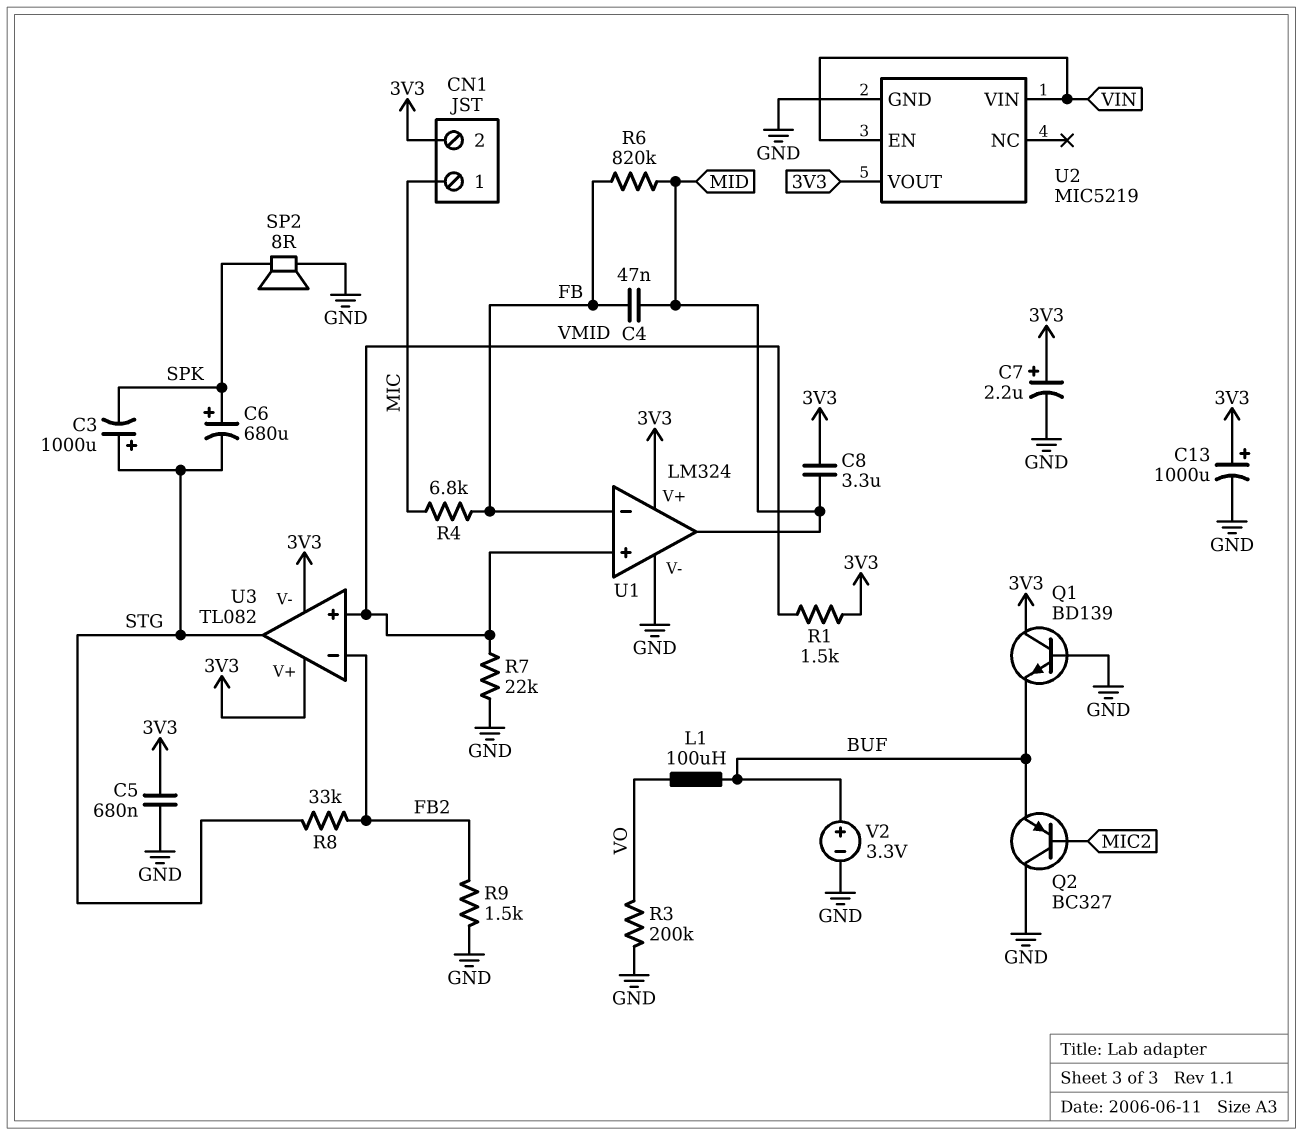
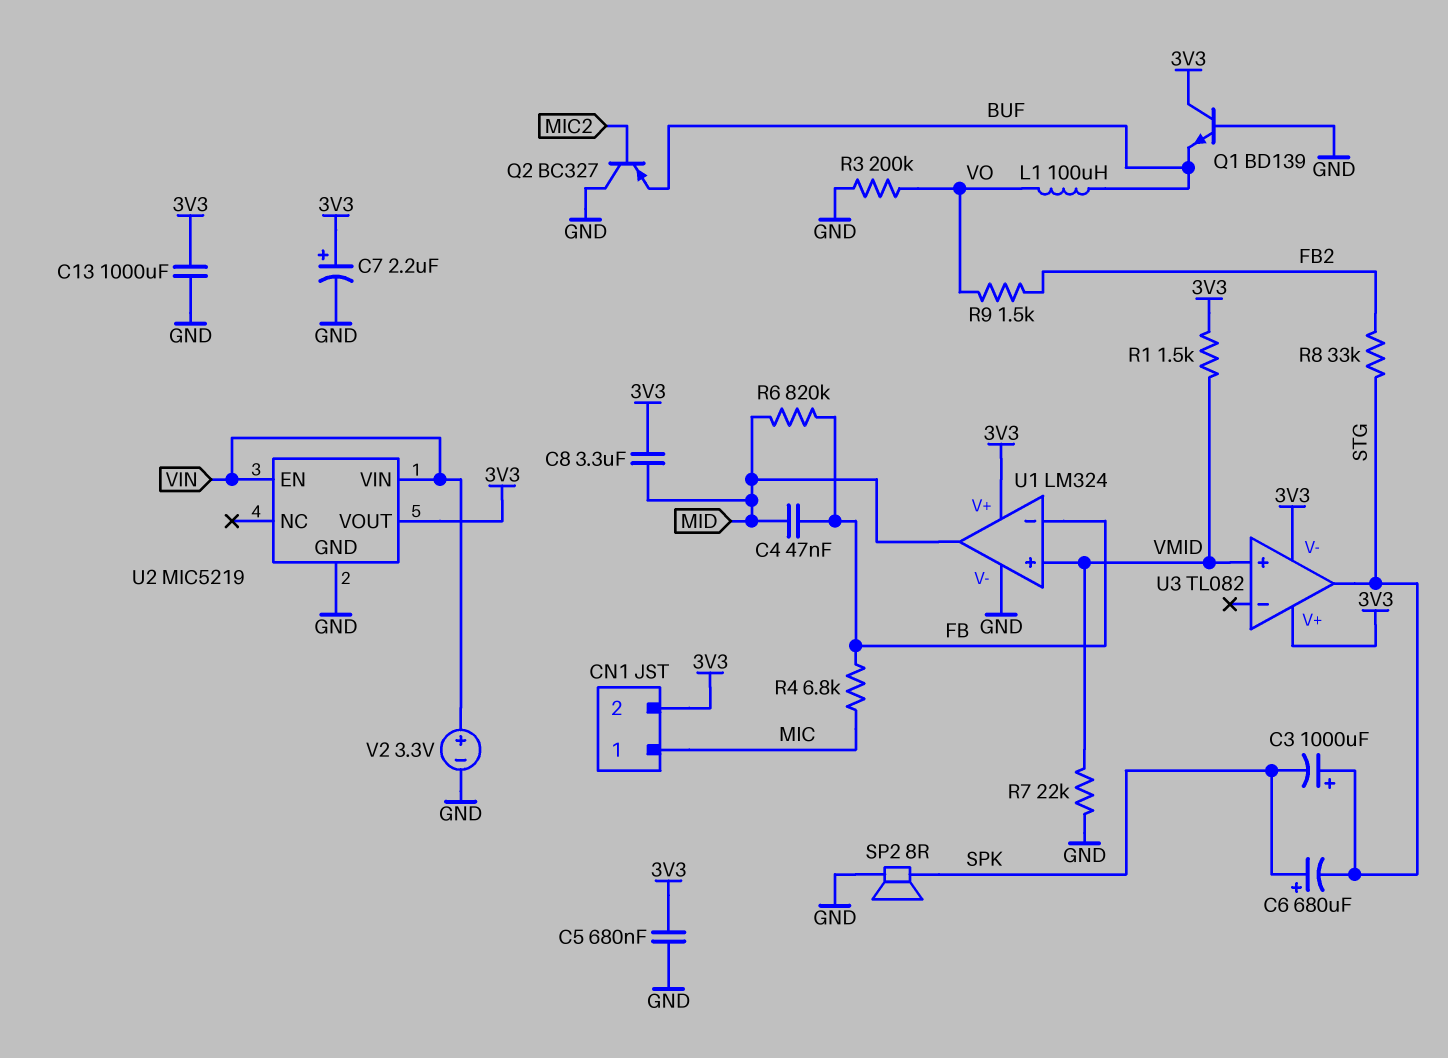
C13: 1000uF (plus 3V3, minus GND) -> 1000uF (3V3, GND)
R9: 1.5k (FB2, GND) -> 1.5k (FB2, VO)
U3 pin in-: FB2 -> none
V2: 3.3V (plus BUF, minus GND) -> 3.3V (plus VIN, minus GND)

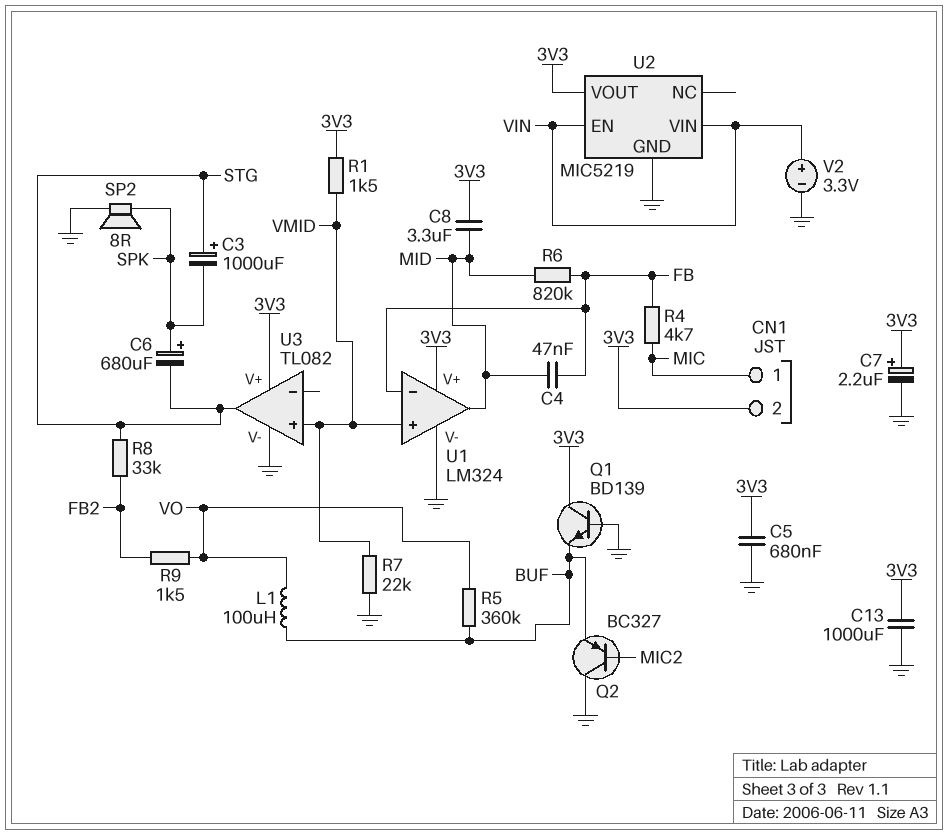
R3: 200k (GND, VO) -> none
R4: 6.8k (FB, MIC) -> 4.7k (FB, MIC)
R5: none -> 360k (BUF, VO)
U3 pin V-: 3V3 -> GND

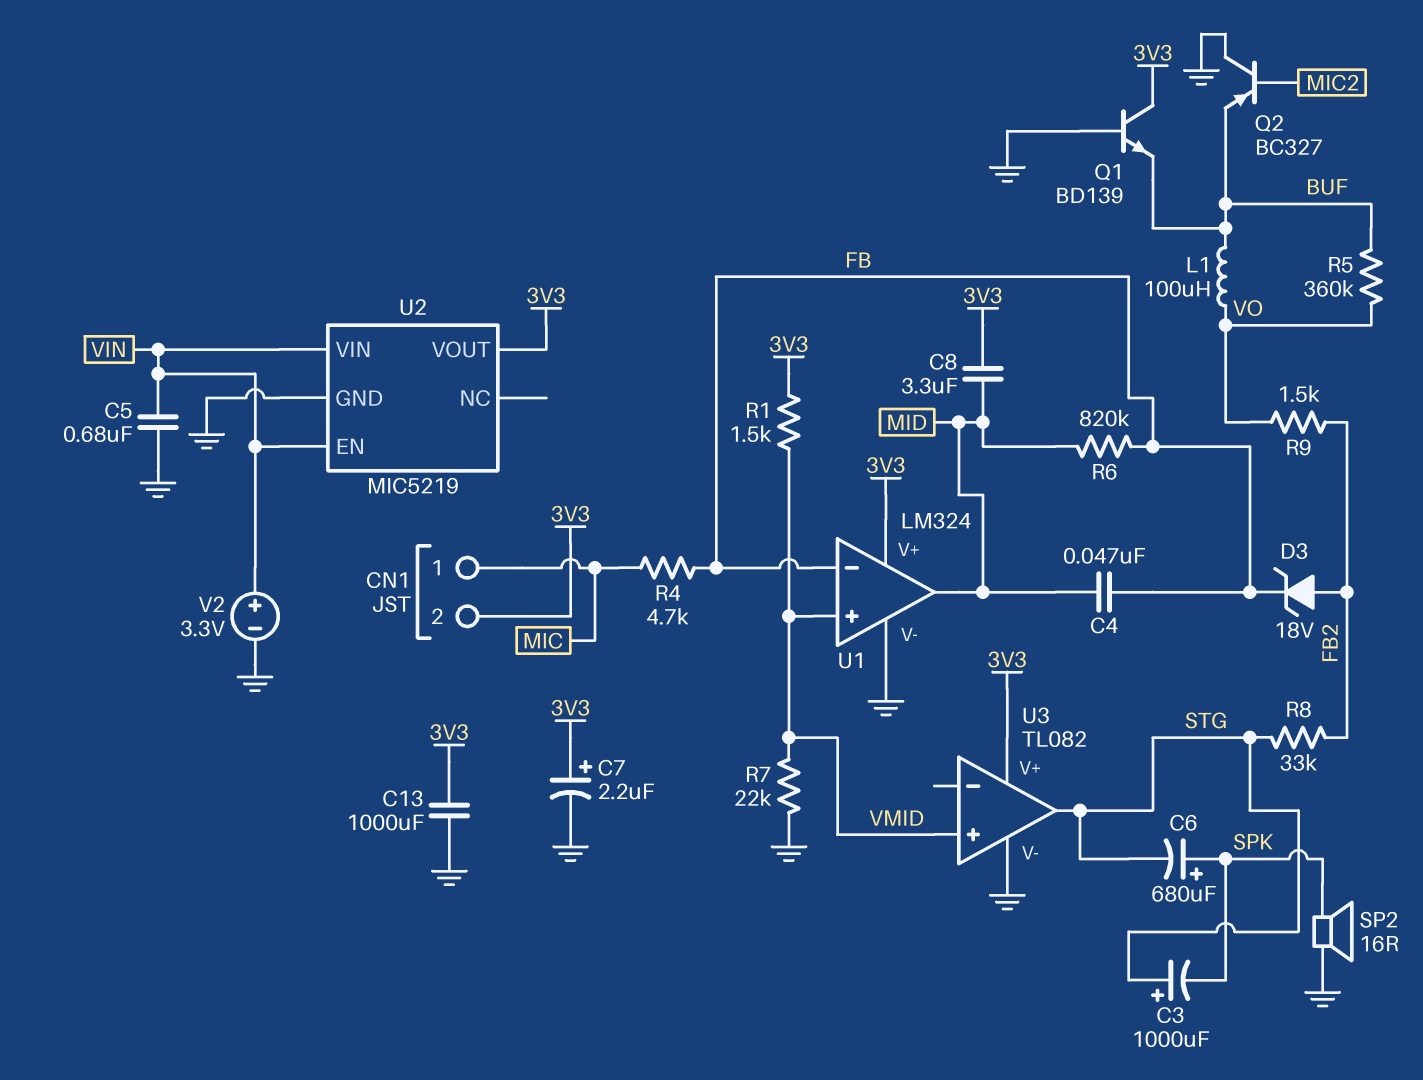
C5: 680nF (3V3, GND) -> 680nF (GND, VIN)
D3: none -> zener 18V (A FB2, K FB)
SP2: speaker 8R (GND, SPK) -> speaker 16R (GND, SPK)

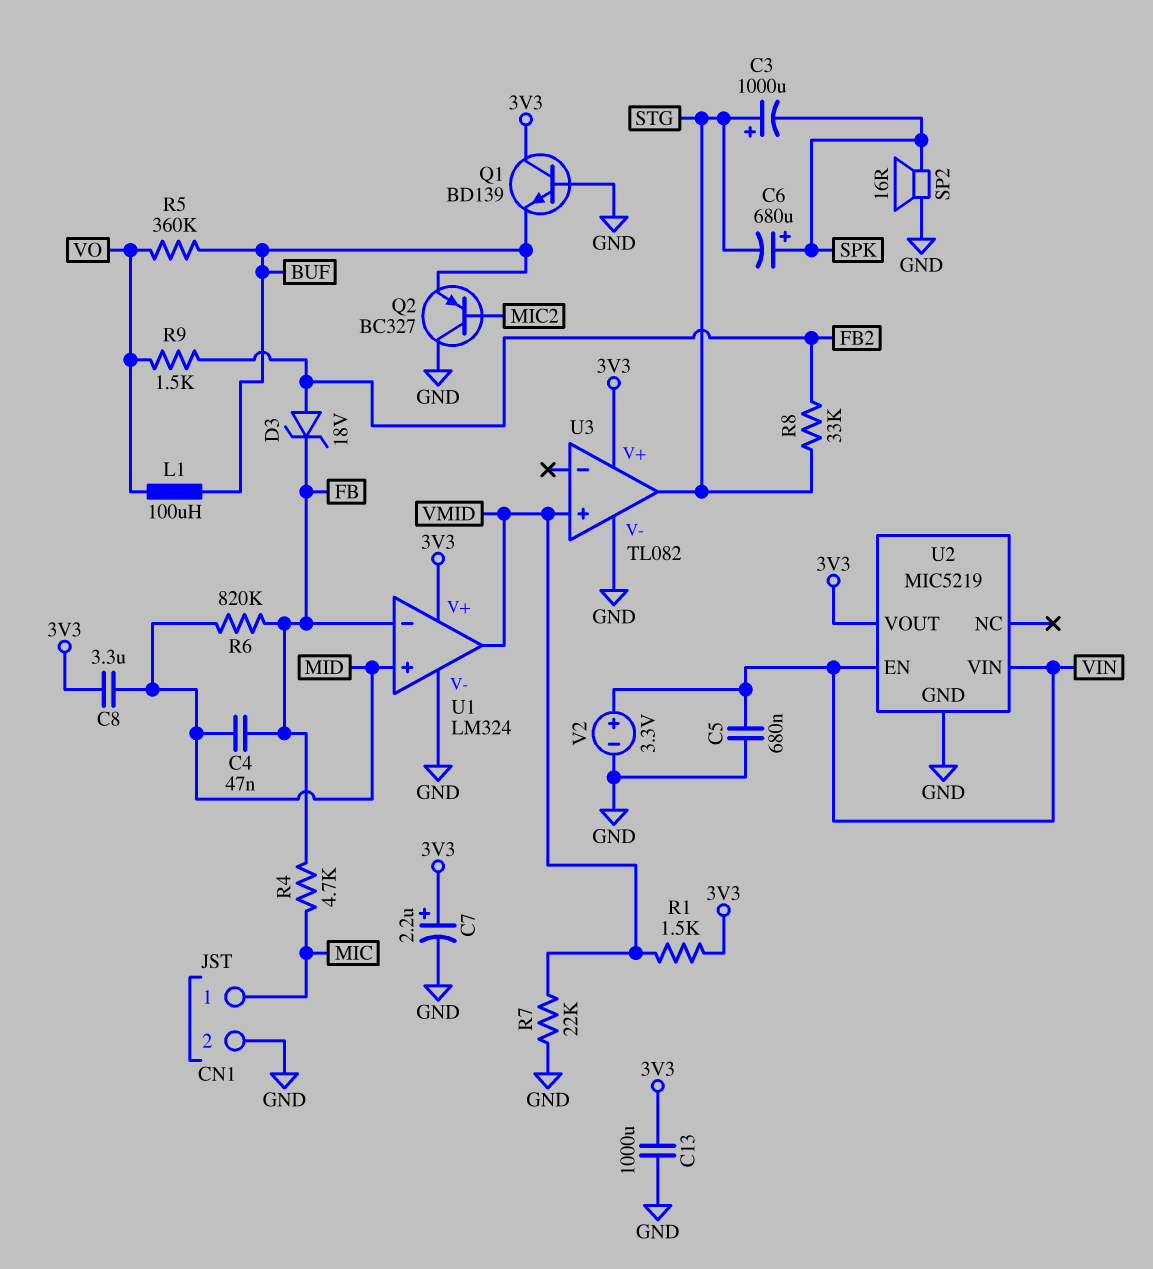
CN1 pin 2: 3V3 -> GND
U1 pin in+: VMID -> MID
U1 pin out: MID -> VMID

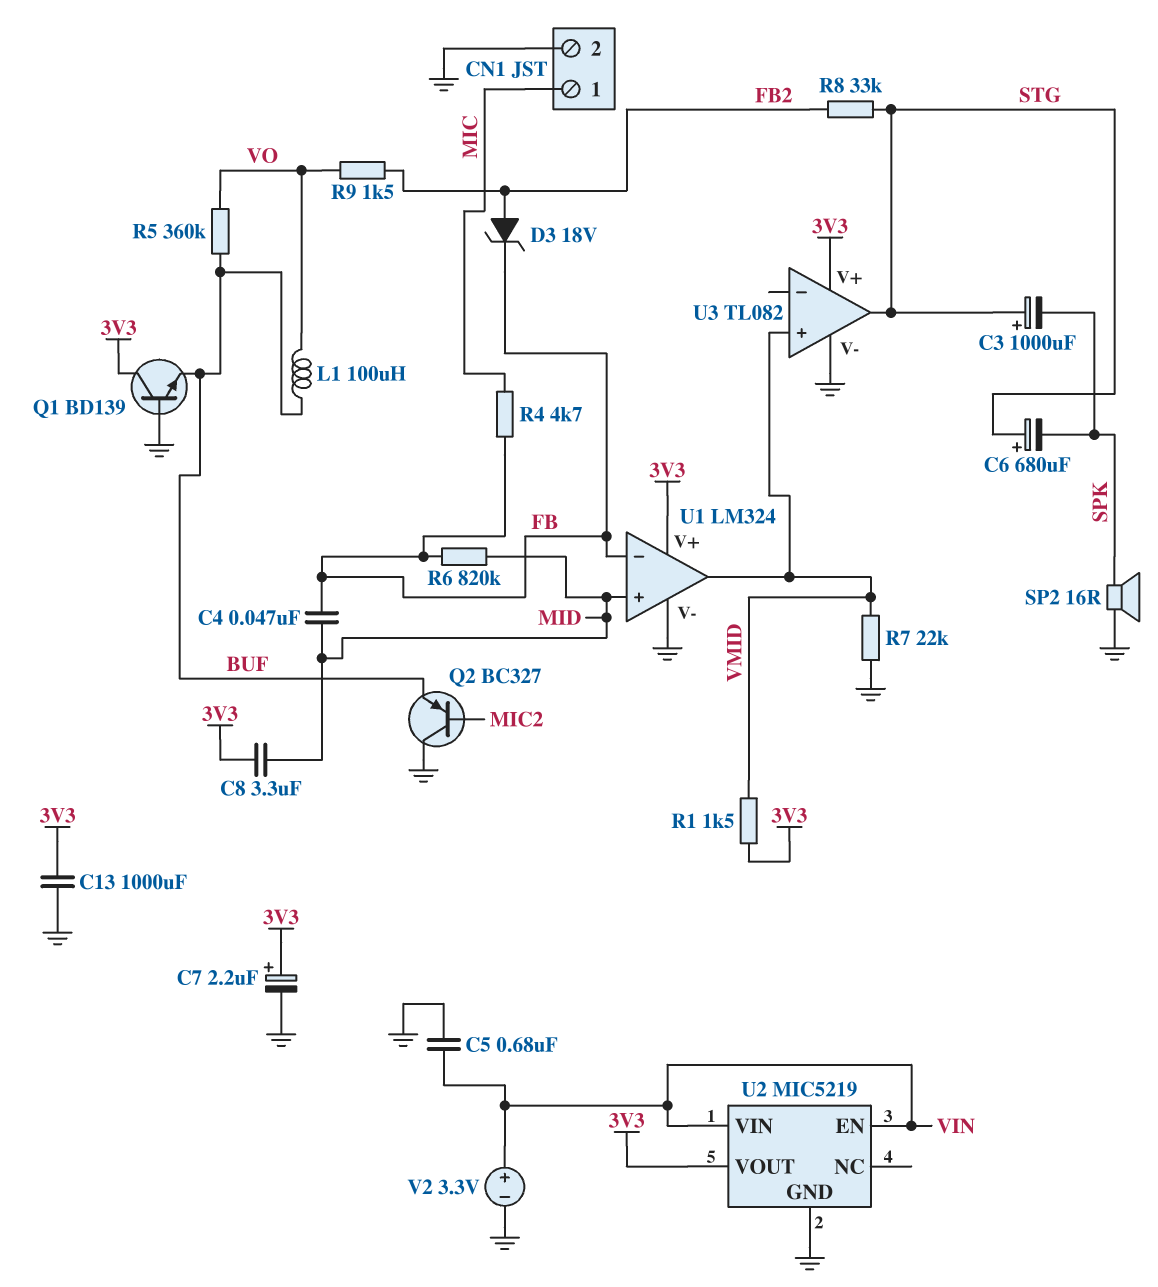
C6: 680uF (plus SPK, minus STG) -> 680uF (plus STG, minus SPK)

